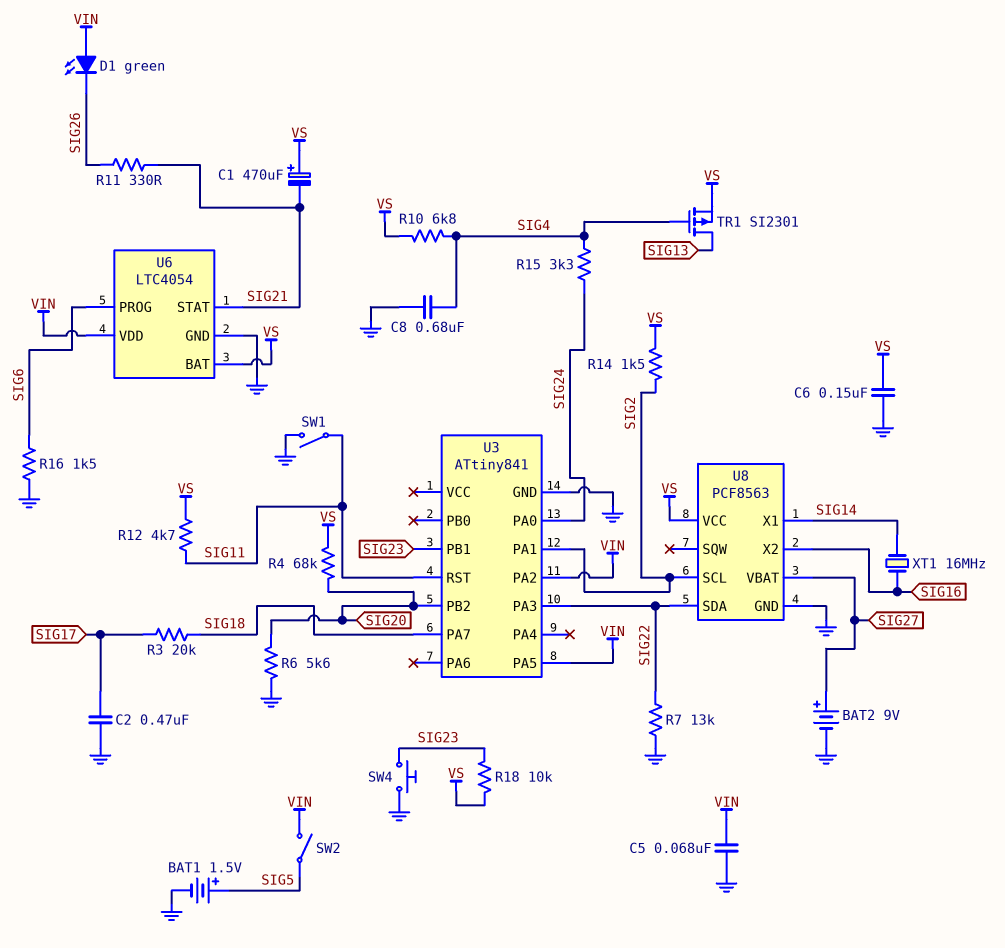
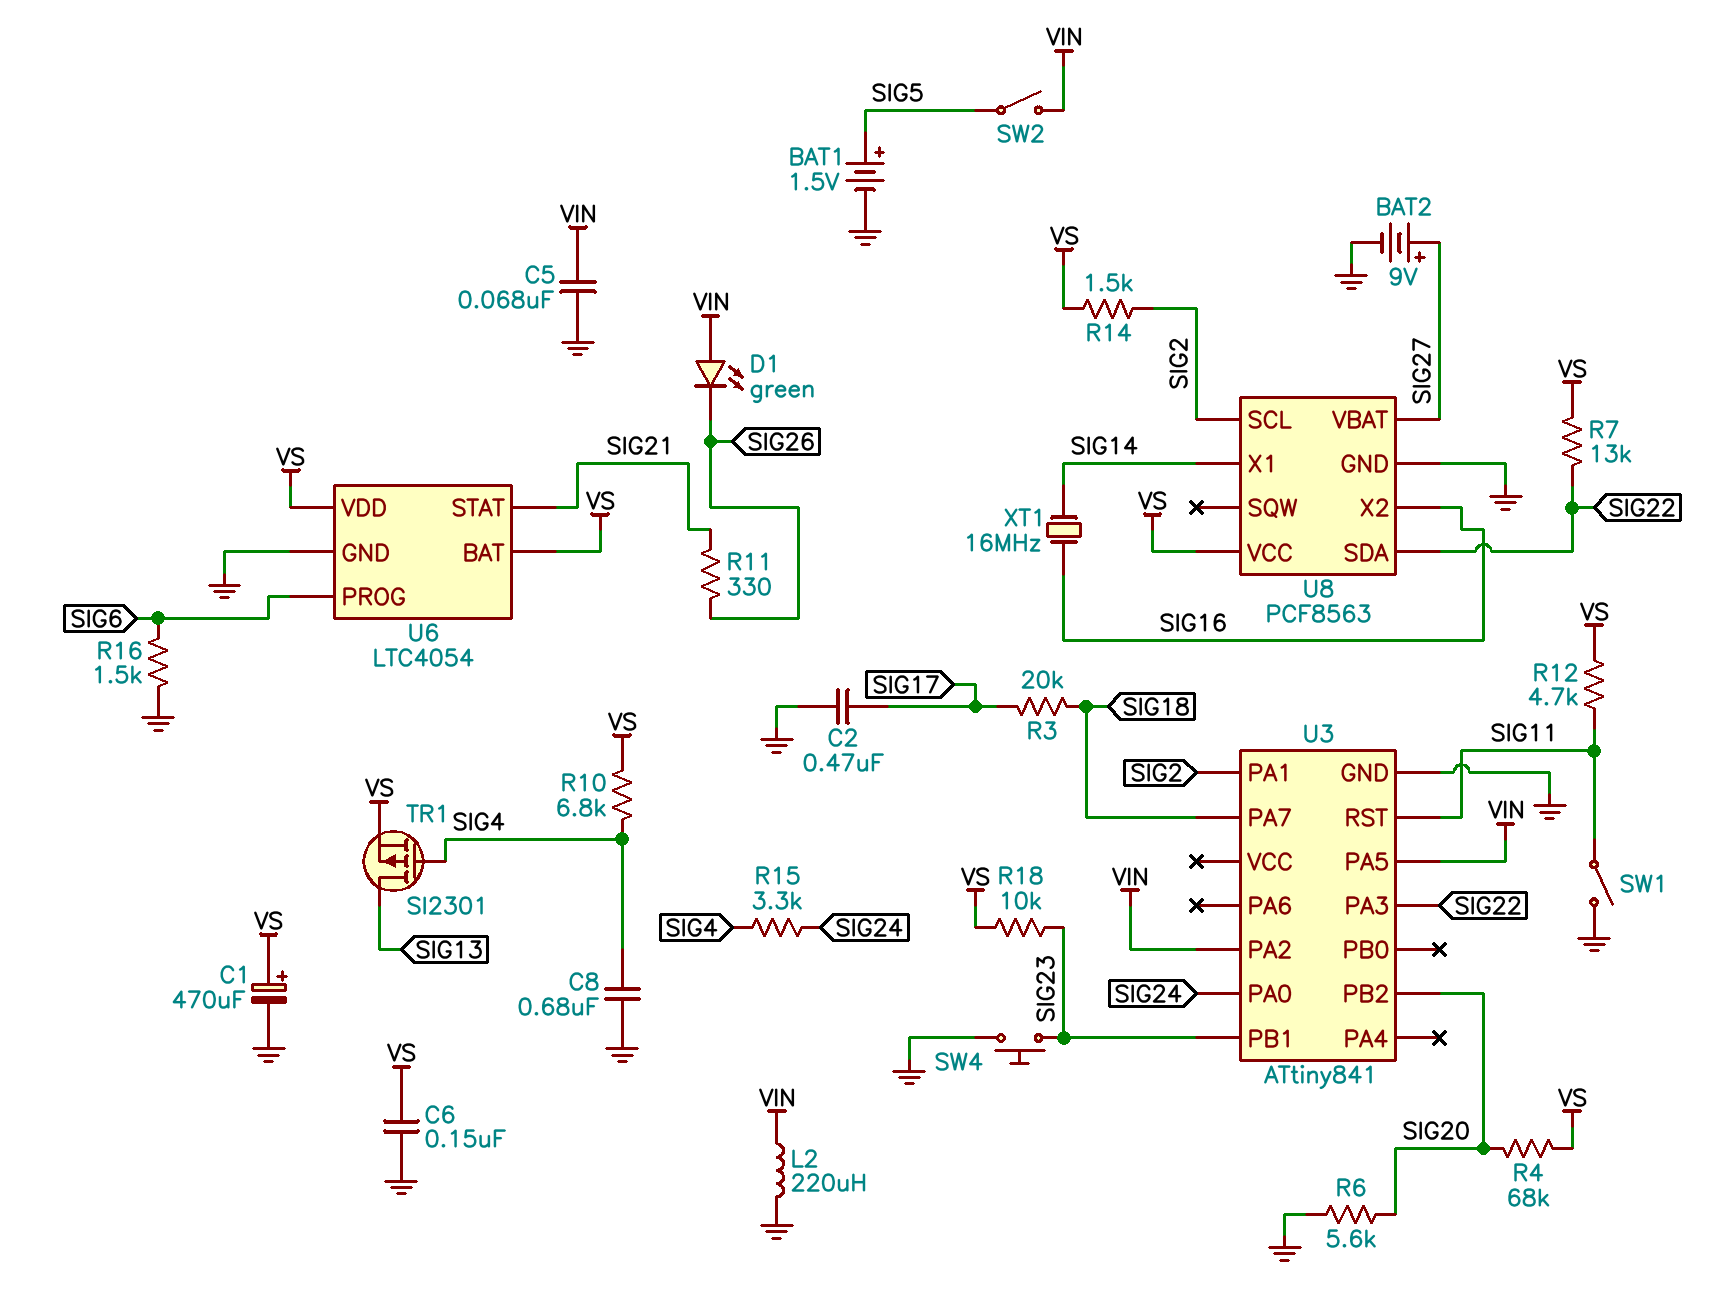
C1: 470uF (plus VS, minus SIG21) -> 470uF (plus VS, minus GND)
L2: none -> 220uH (GND, VIN)
R7: 13k (GND, SIG22) -> 13k (SIG22, VS)
U6 pin VDD: VIN -> VS

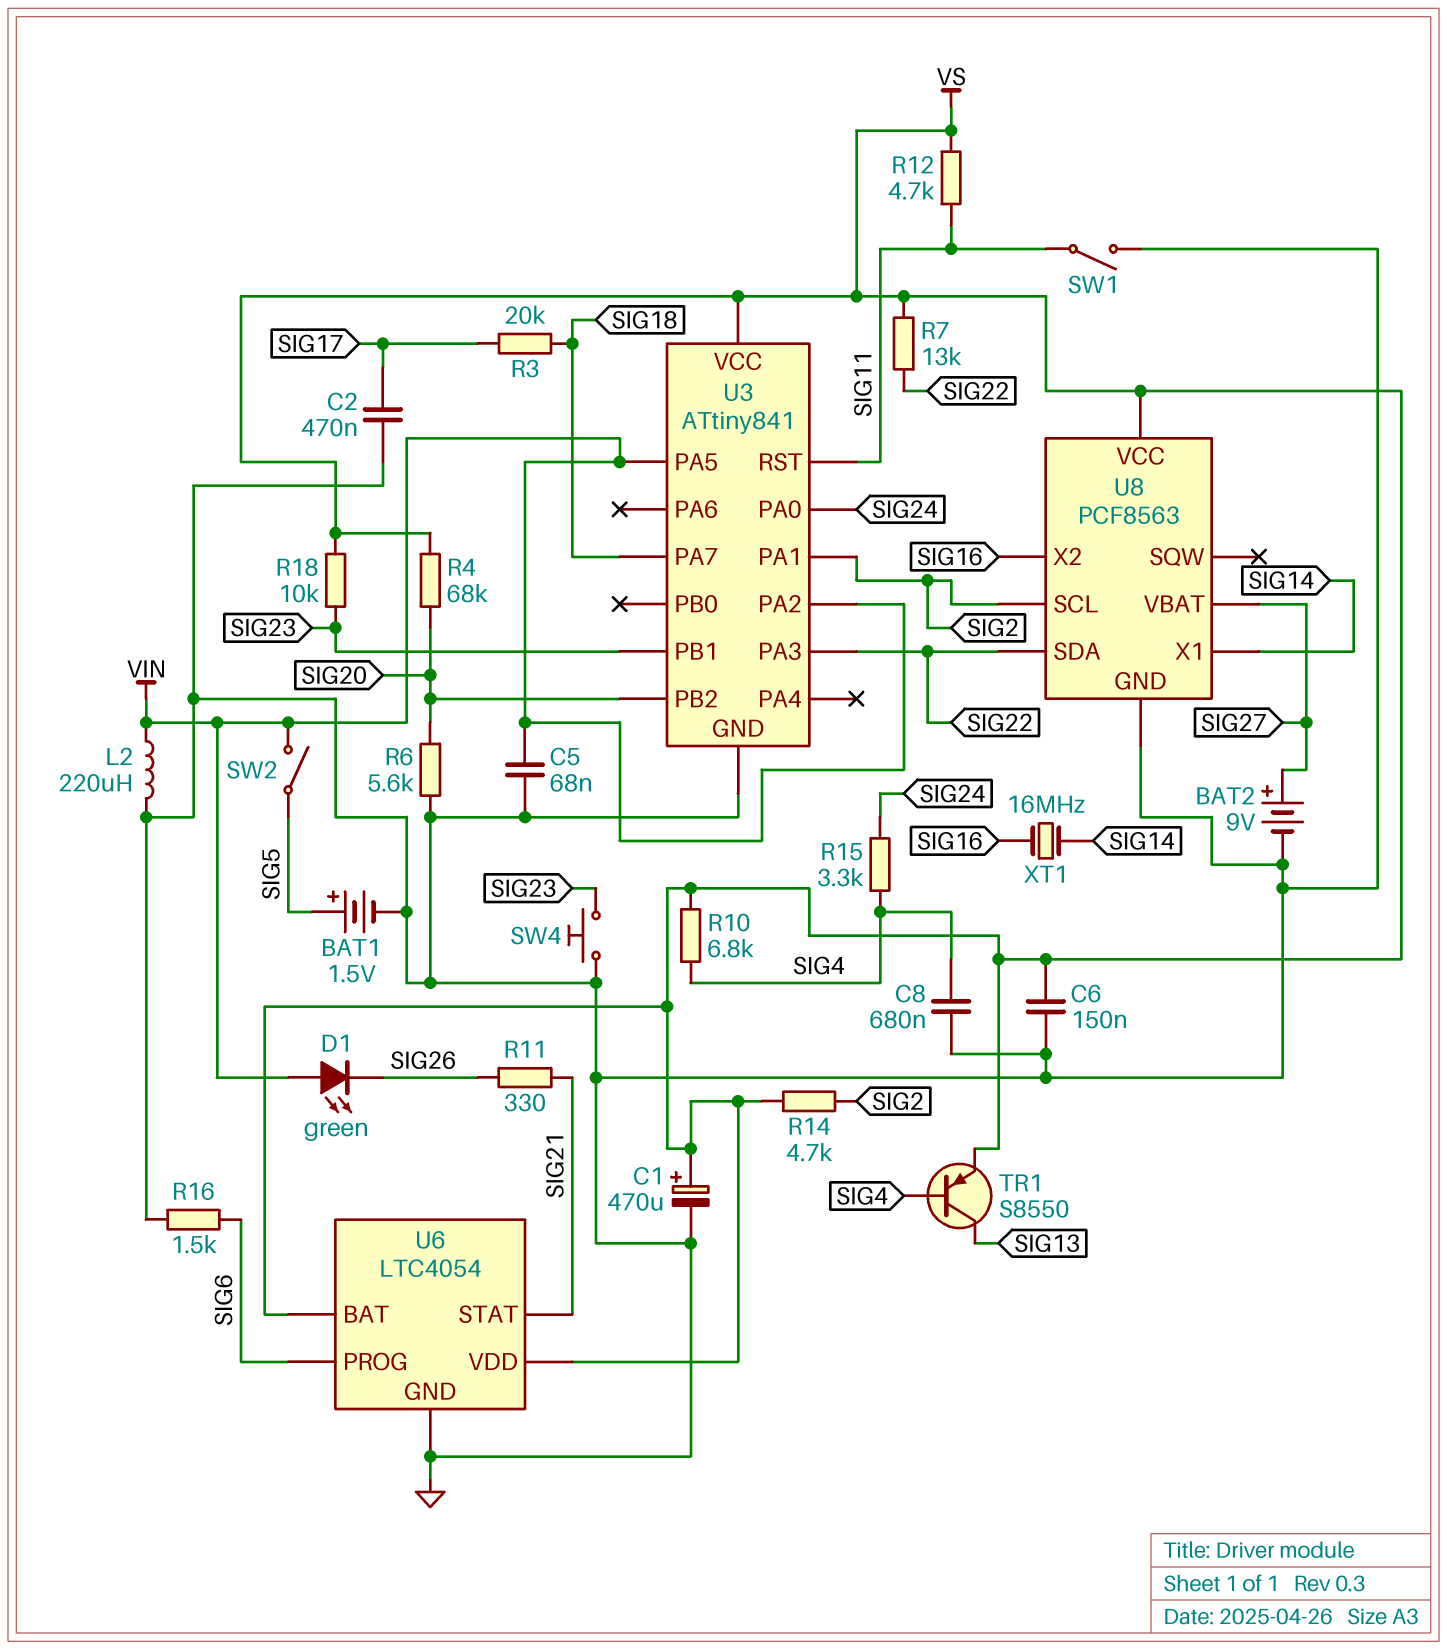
R14: 1.5k (SIG2, VS) -> 4.7k (SIG2, VS)
TR1: PMOS SI2301 (G SIG4, D SIG13, S VS) -> PNP S8550 (B SIG4, C SIG13, E VS)
U3 pin VCC: none -> VS

